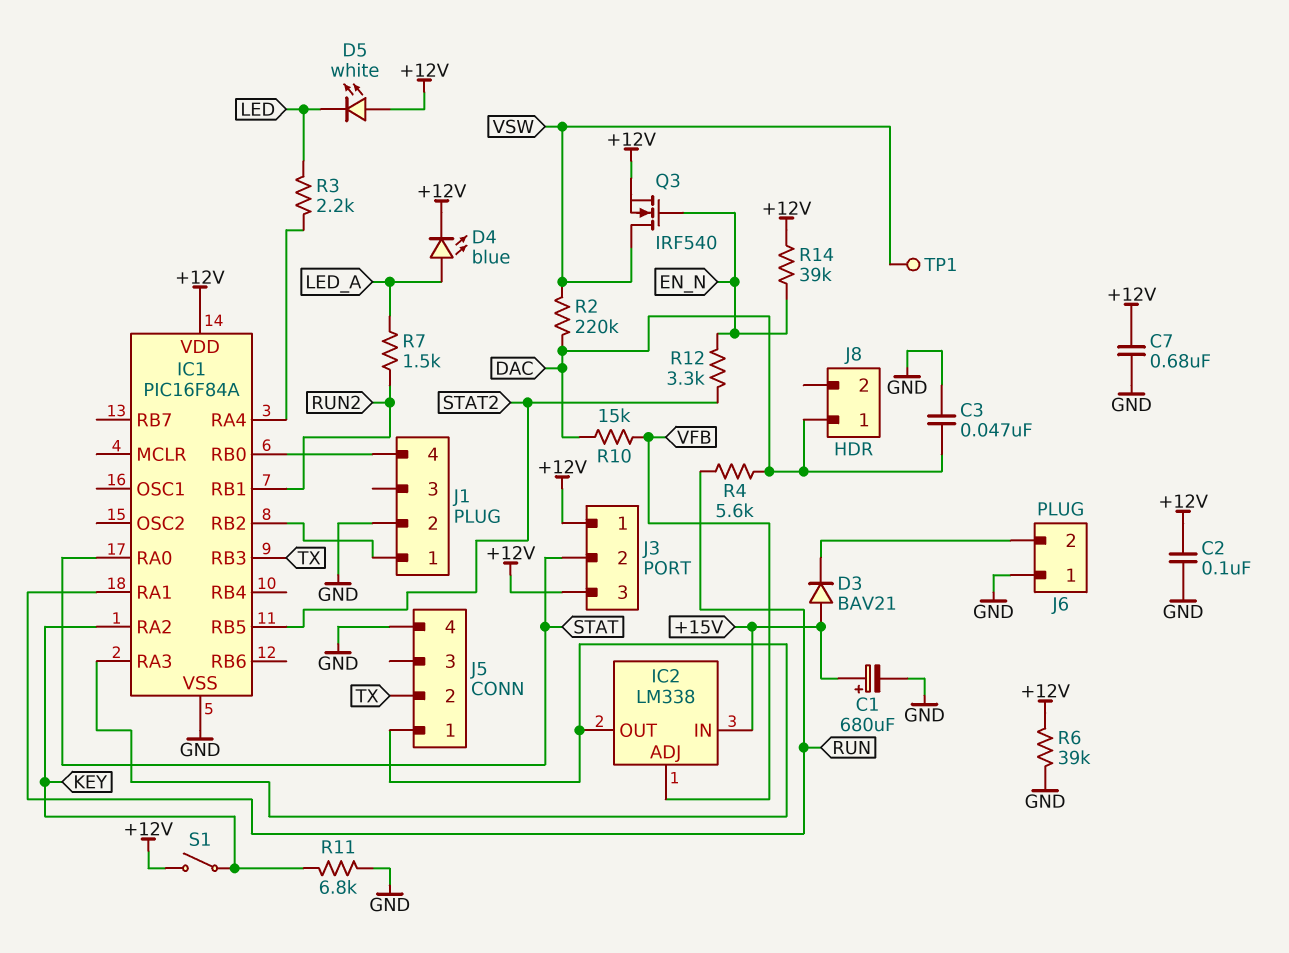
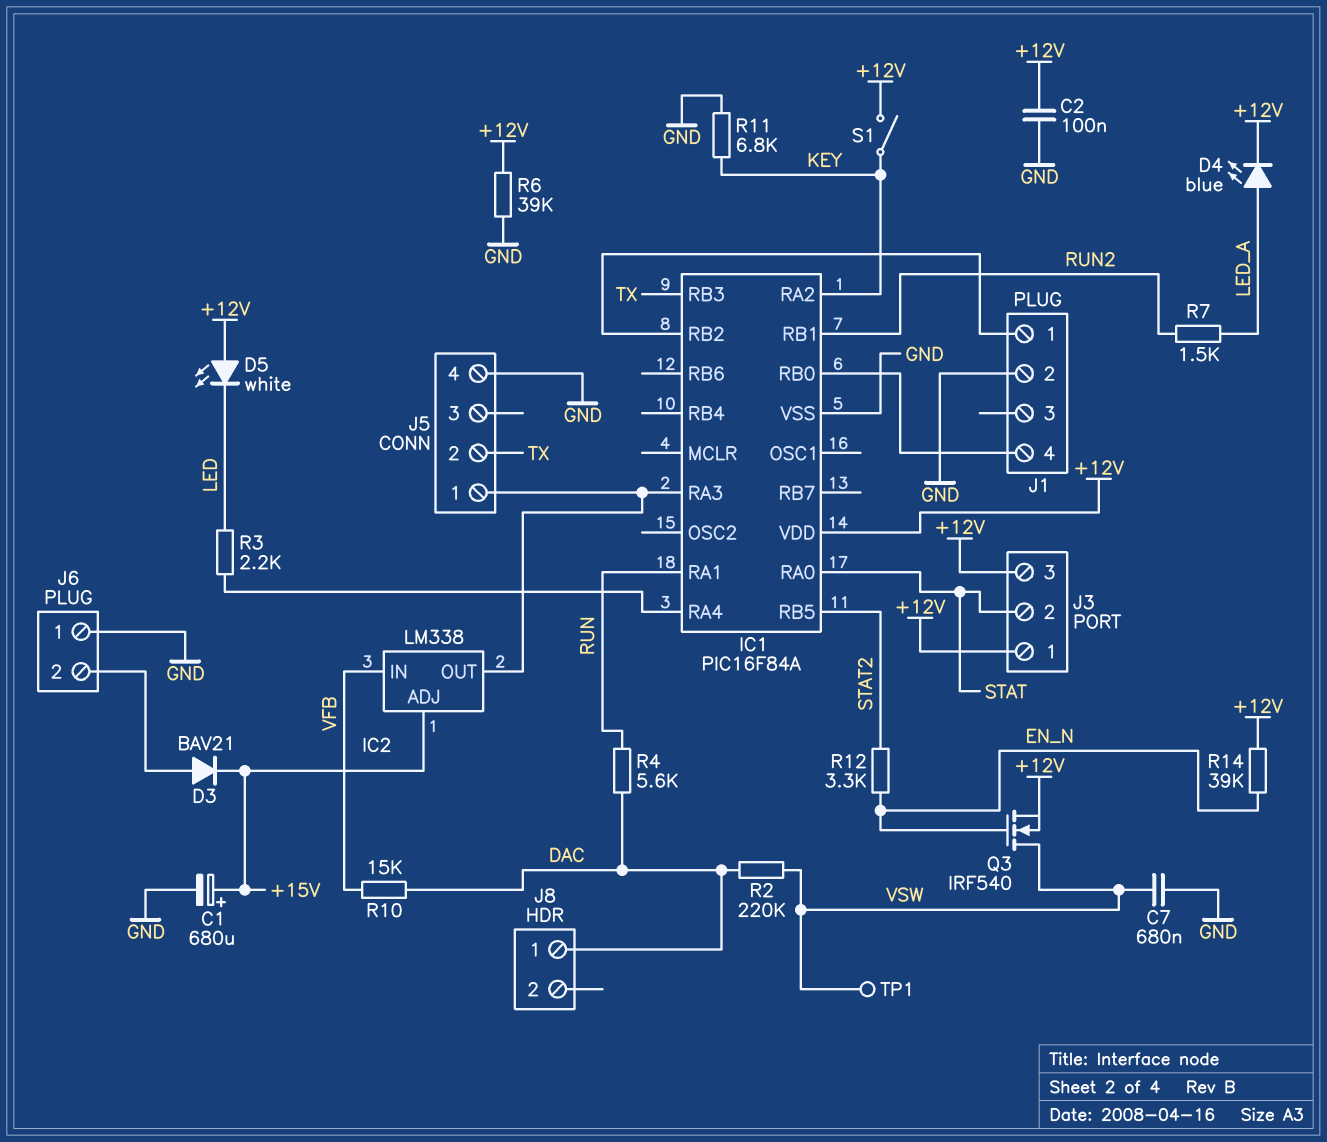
C3: 47nF (DAC, GND) -> none
C7: 680nF (+12V, GND) -> 680nF (GND, VSW)
D3: diode BAV21 (A +15V, K J6/2) -> diode BAV21 (A J6/2, K +15V)
IC2 pin ADJ: VFB -> +15V
IC2 pin IN: +15V -> VFB

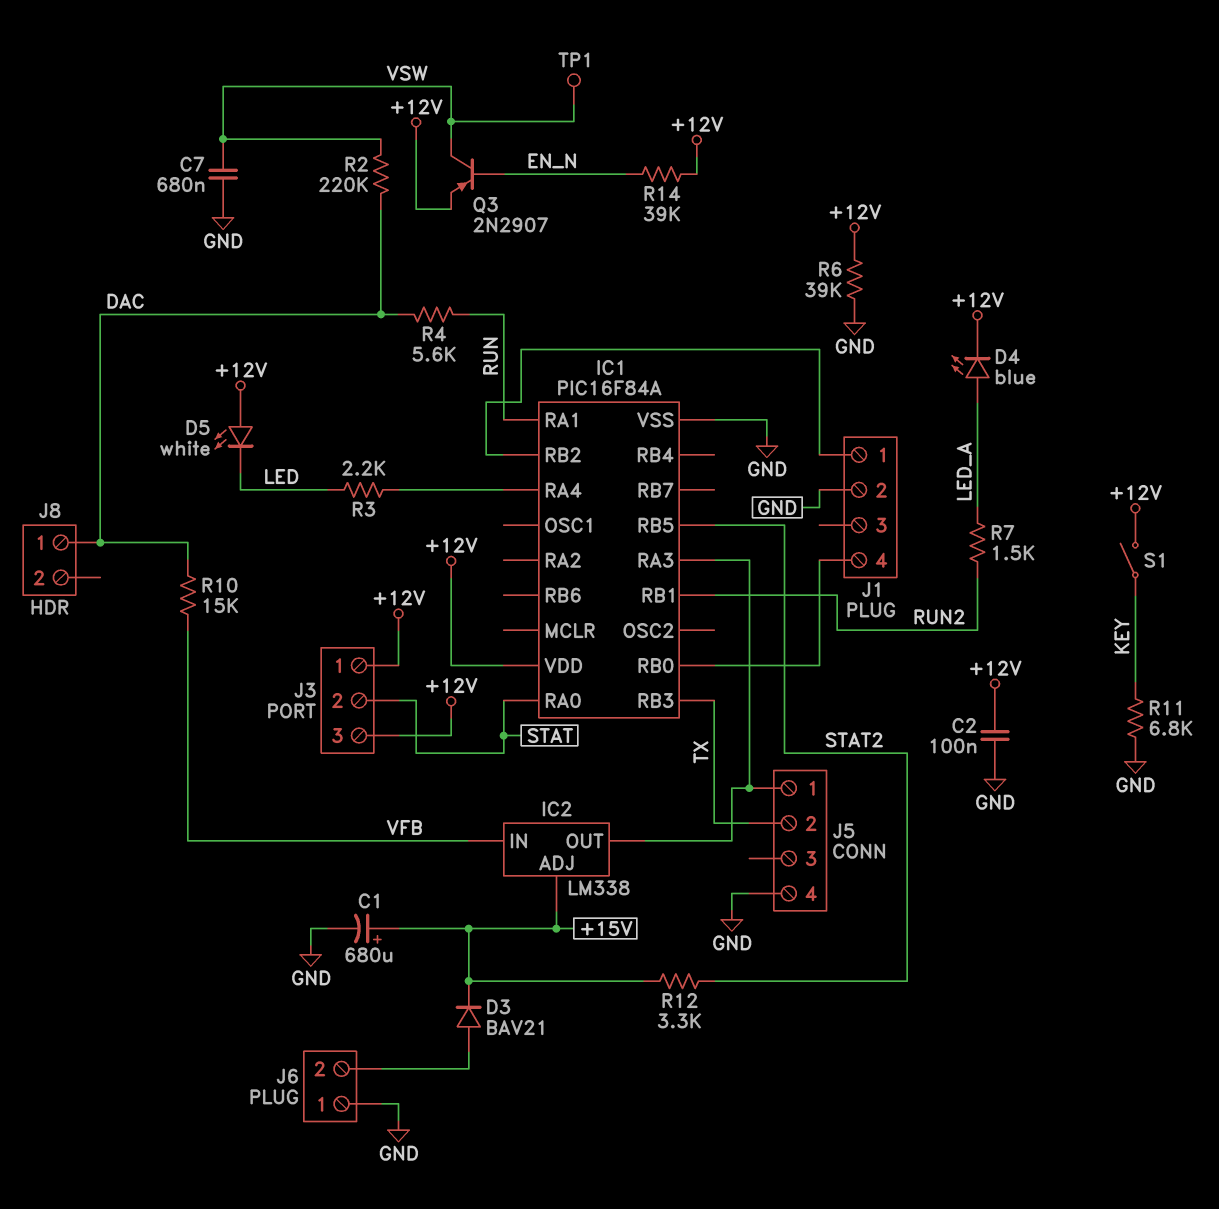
IC1 pin RA2: KEY -> none
Q3: NMOS IRF540 (G EN_N, D VSW, S +12V) -> PNP 2N2907 (B EN_N, C VSW, E +12V)
R12: 3.3k (EN_N, STAT2) -> 3.3k (+15V, STAT2)

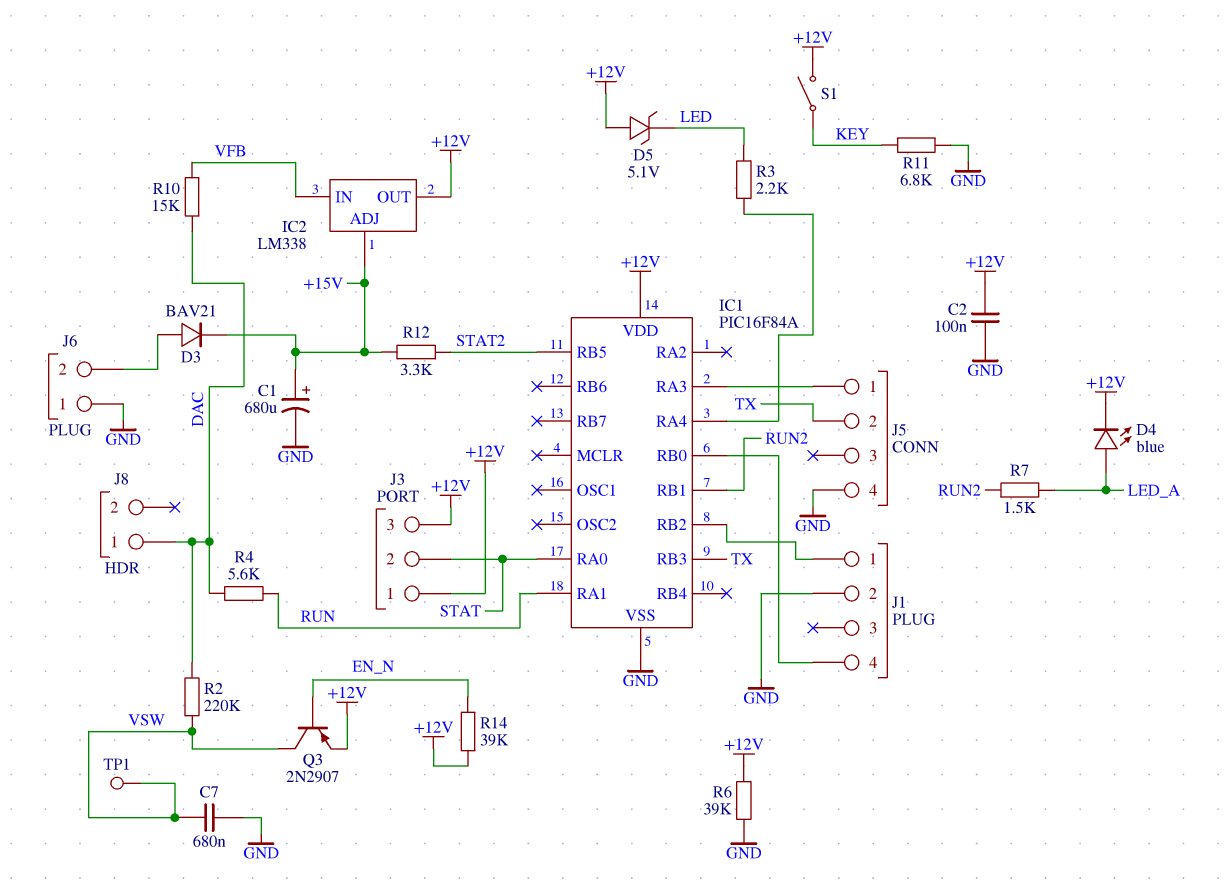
D5: LED white (A +12V, K LED) -> zener 5.1V (A +12V, K LED)
IC2 pin OUT: IC1/RA3 -> +12V

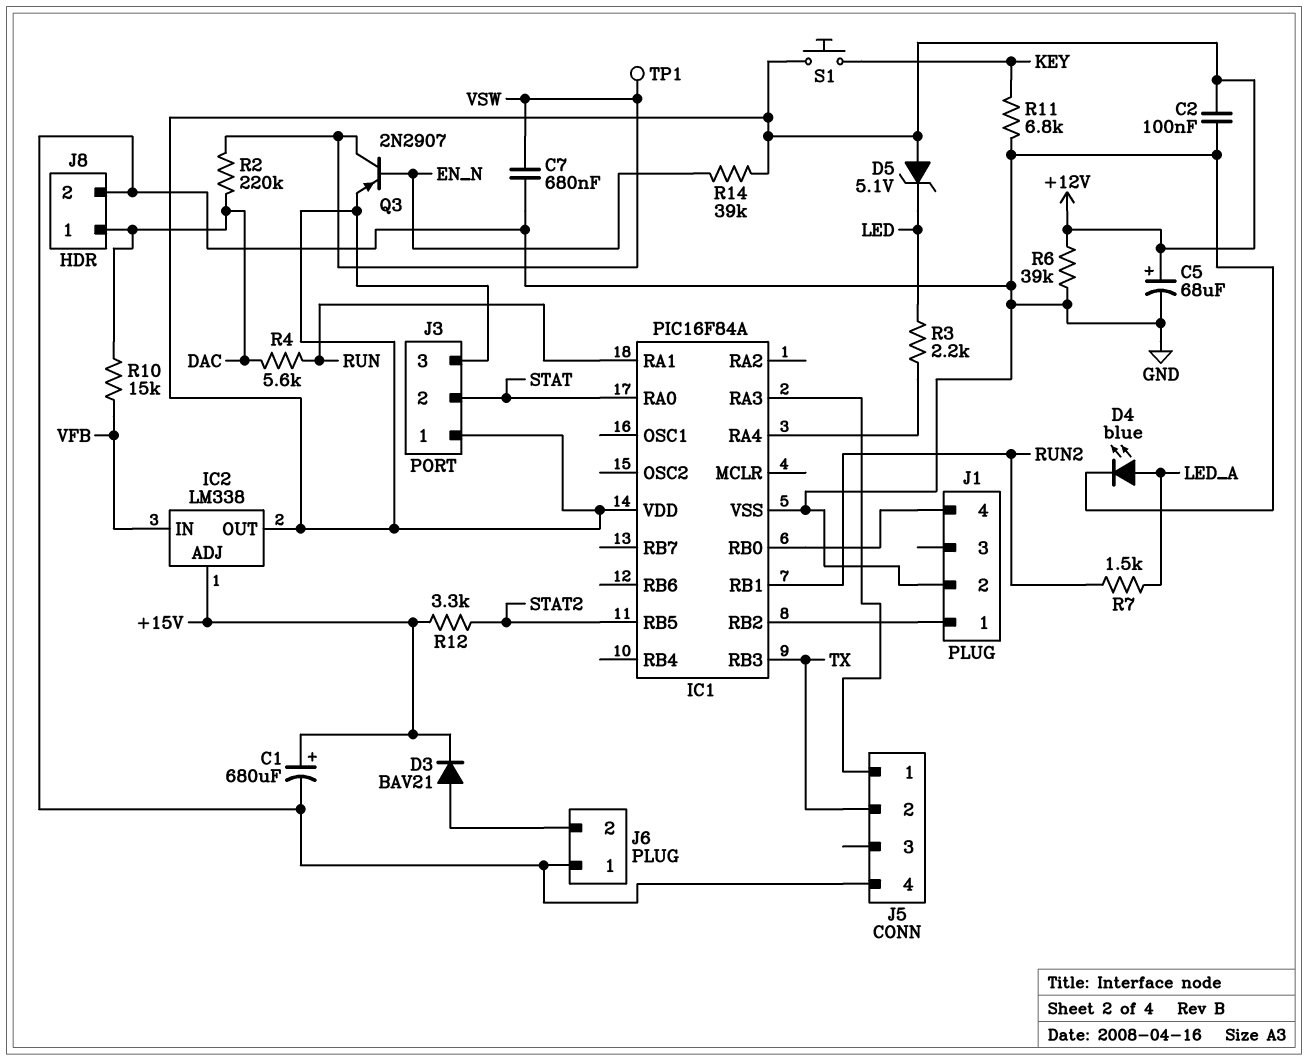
C5: none -> 68uF (plus +12V, minus GND)
D4: LED blue (A LED_A, K +12V) -> LED blue (A LED_A, K GND)
J8 pin 2: none -> GND
S1: switch (+12V, KEY) -> button (+12V, KEY)

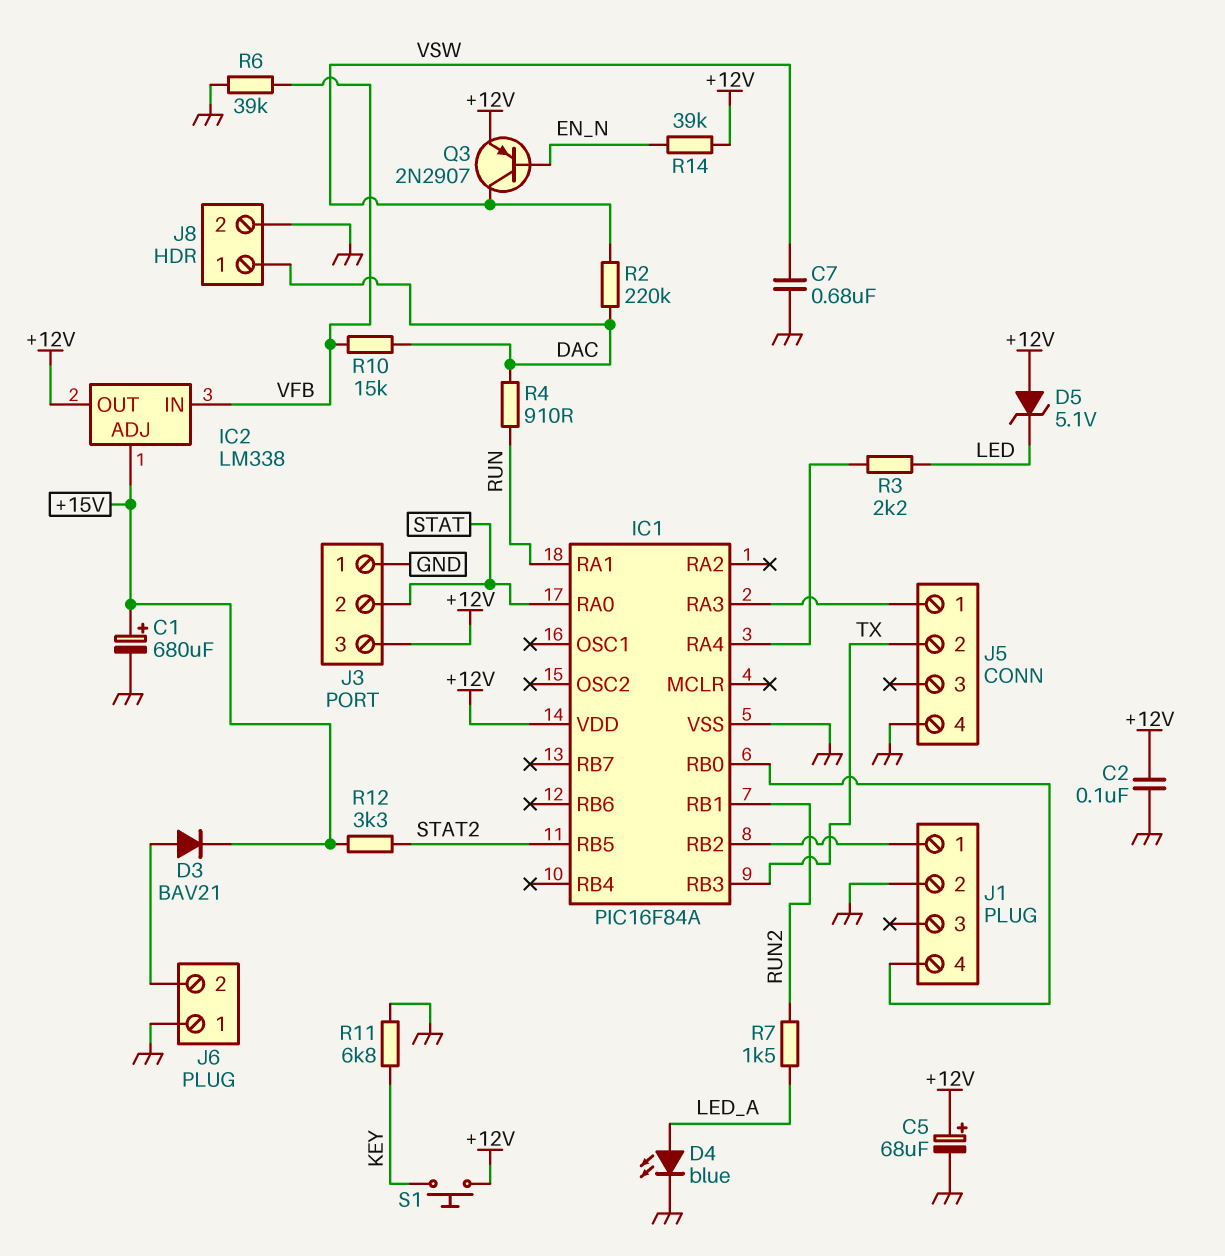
J3 pin 1: +12V -> GND
R4: 5.6k (DAC, RUN) -> 910 (DAC, RUN)
R6: 39k (+12V, GND) -> 39k (GND, VFB)
TP1: test point (VSW) -> none

